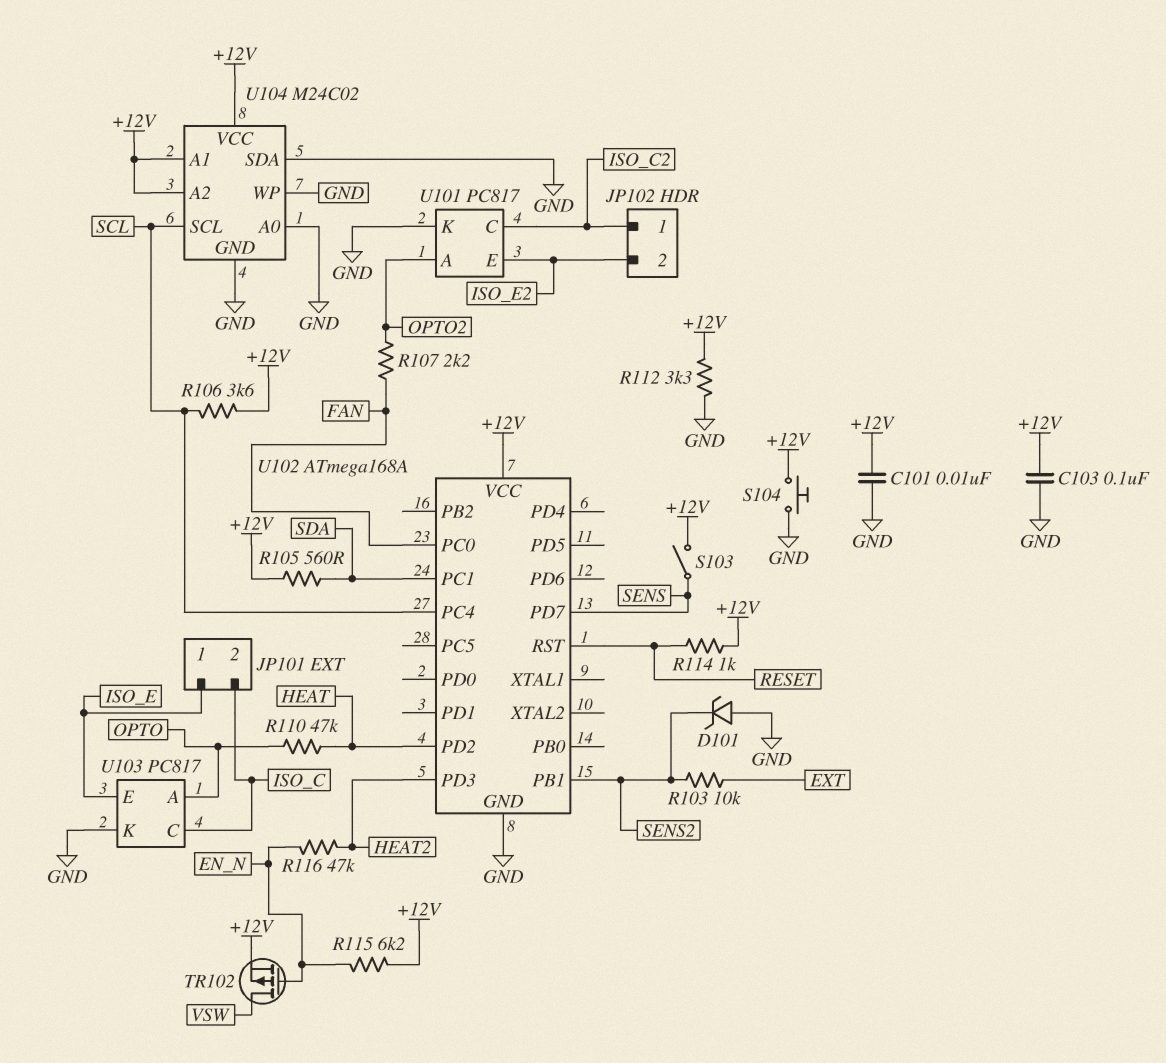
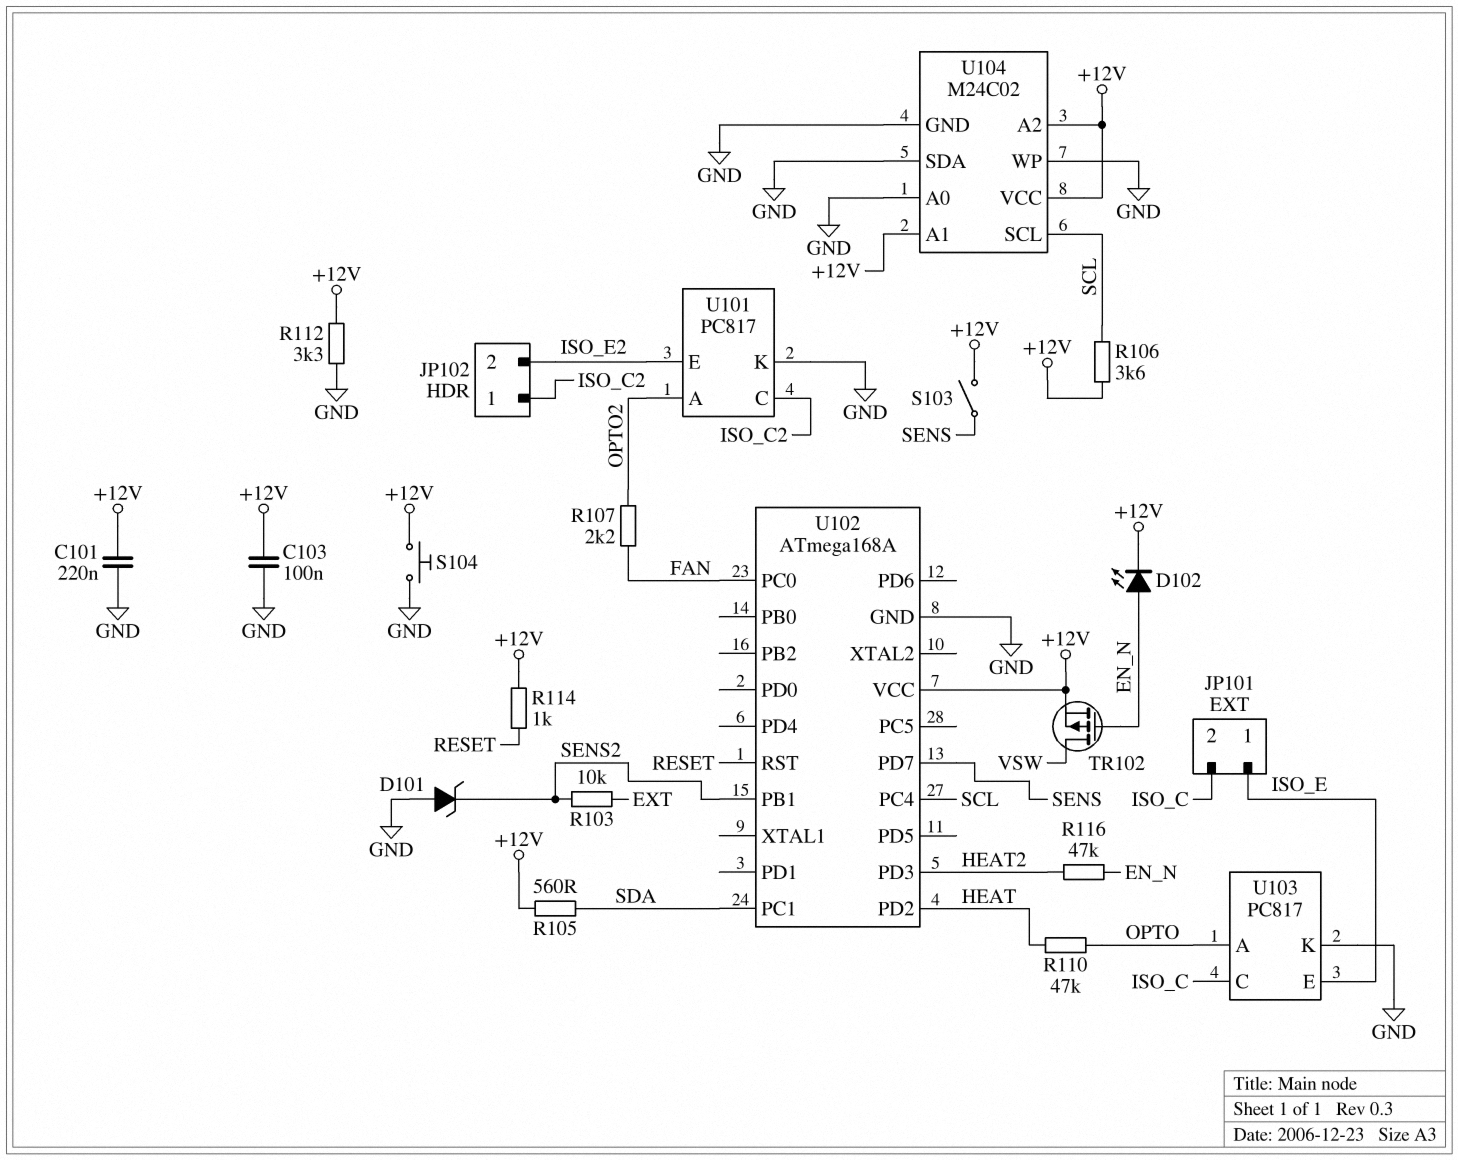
C101: 10nF (+12V, GND) -> 220nF (+12V, GND)
D102: none -> LED (A EN_N, K +12V)
R115: 6.2k (+12V, EN_N) -> none

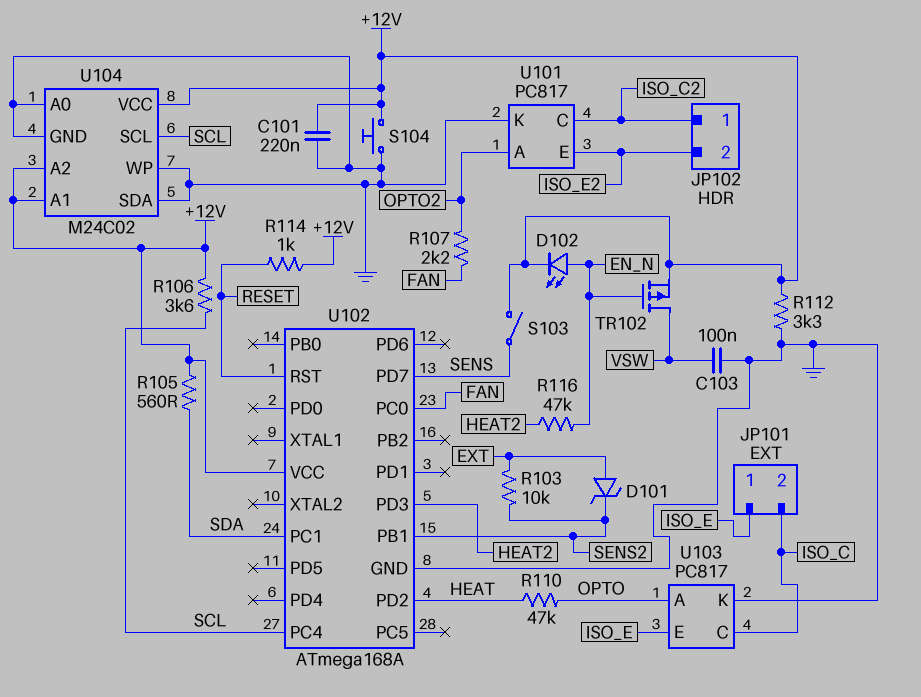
C103: 100nF (+12V, GND) -> 100nF (GND, VSW)
D101: zener (A GND, K SENS2) -> zener (A EXT, K SENS2)

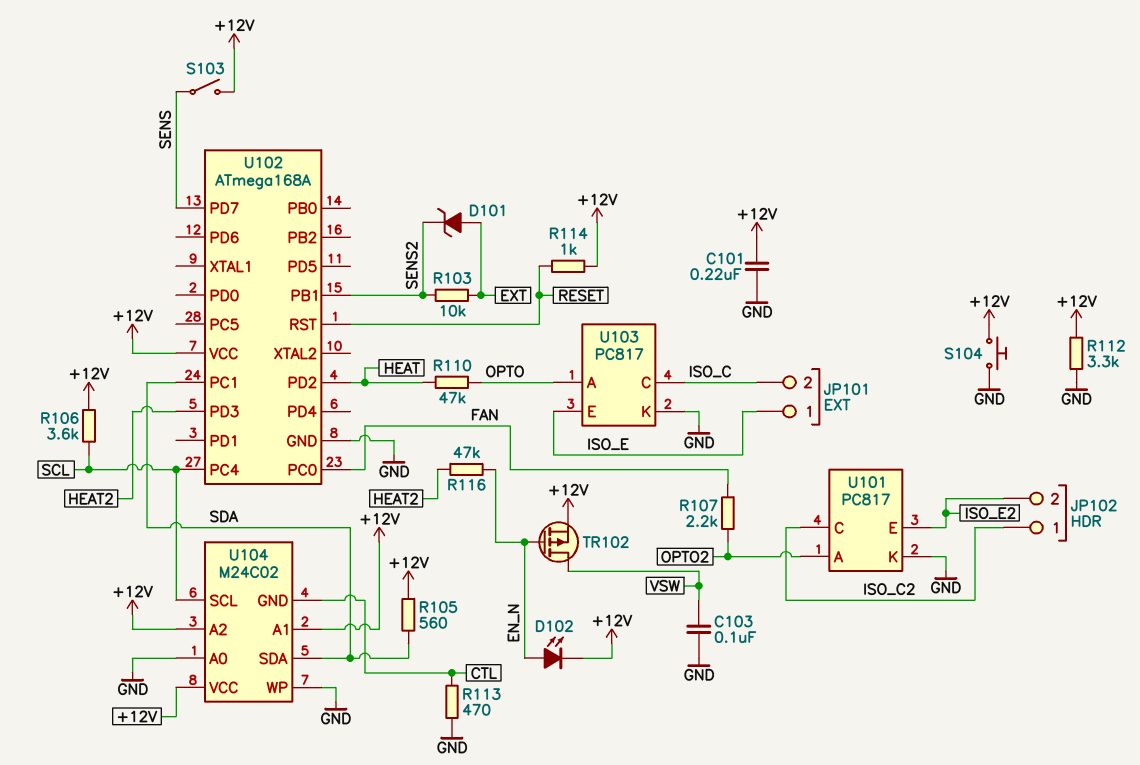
R113: none -> 470 (CTL, GND)
U104 pin GND: GND -> CTL
U104 pin SDA: GND -> SDA

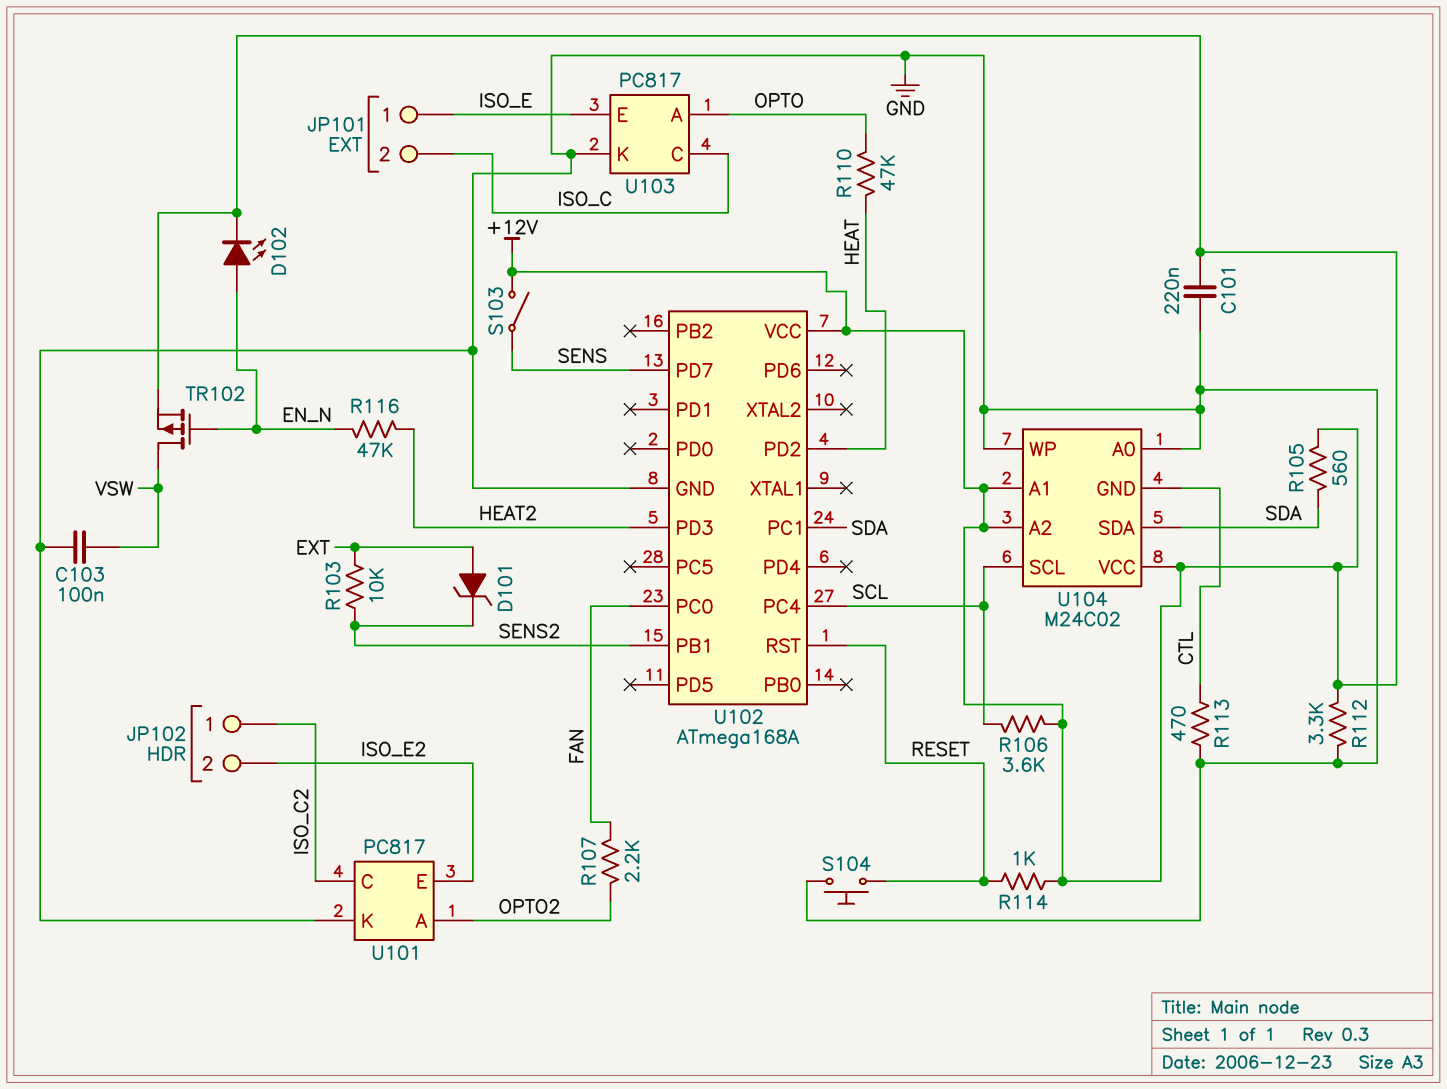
S104: button (+12V, GND) -> button (GND, RESET)

